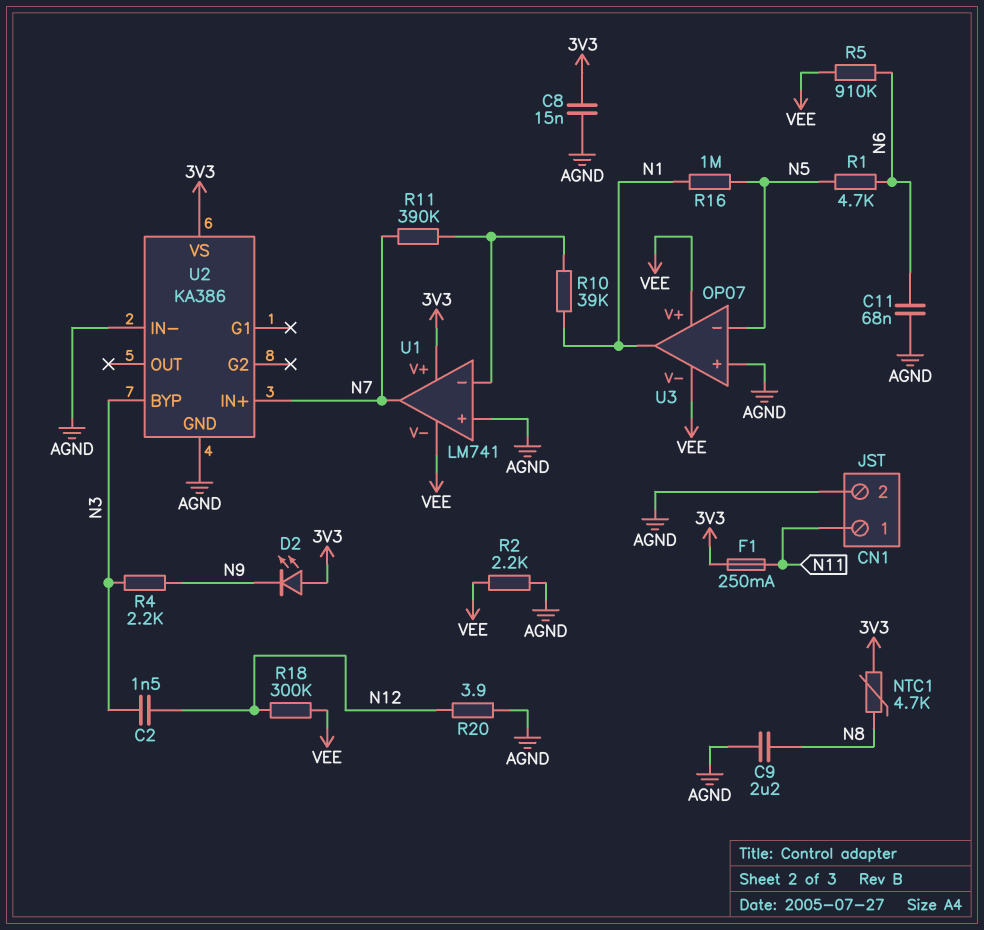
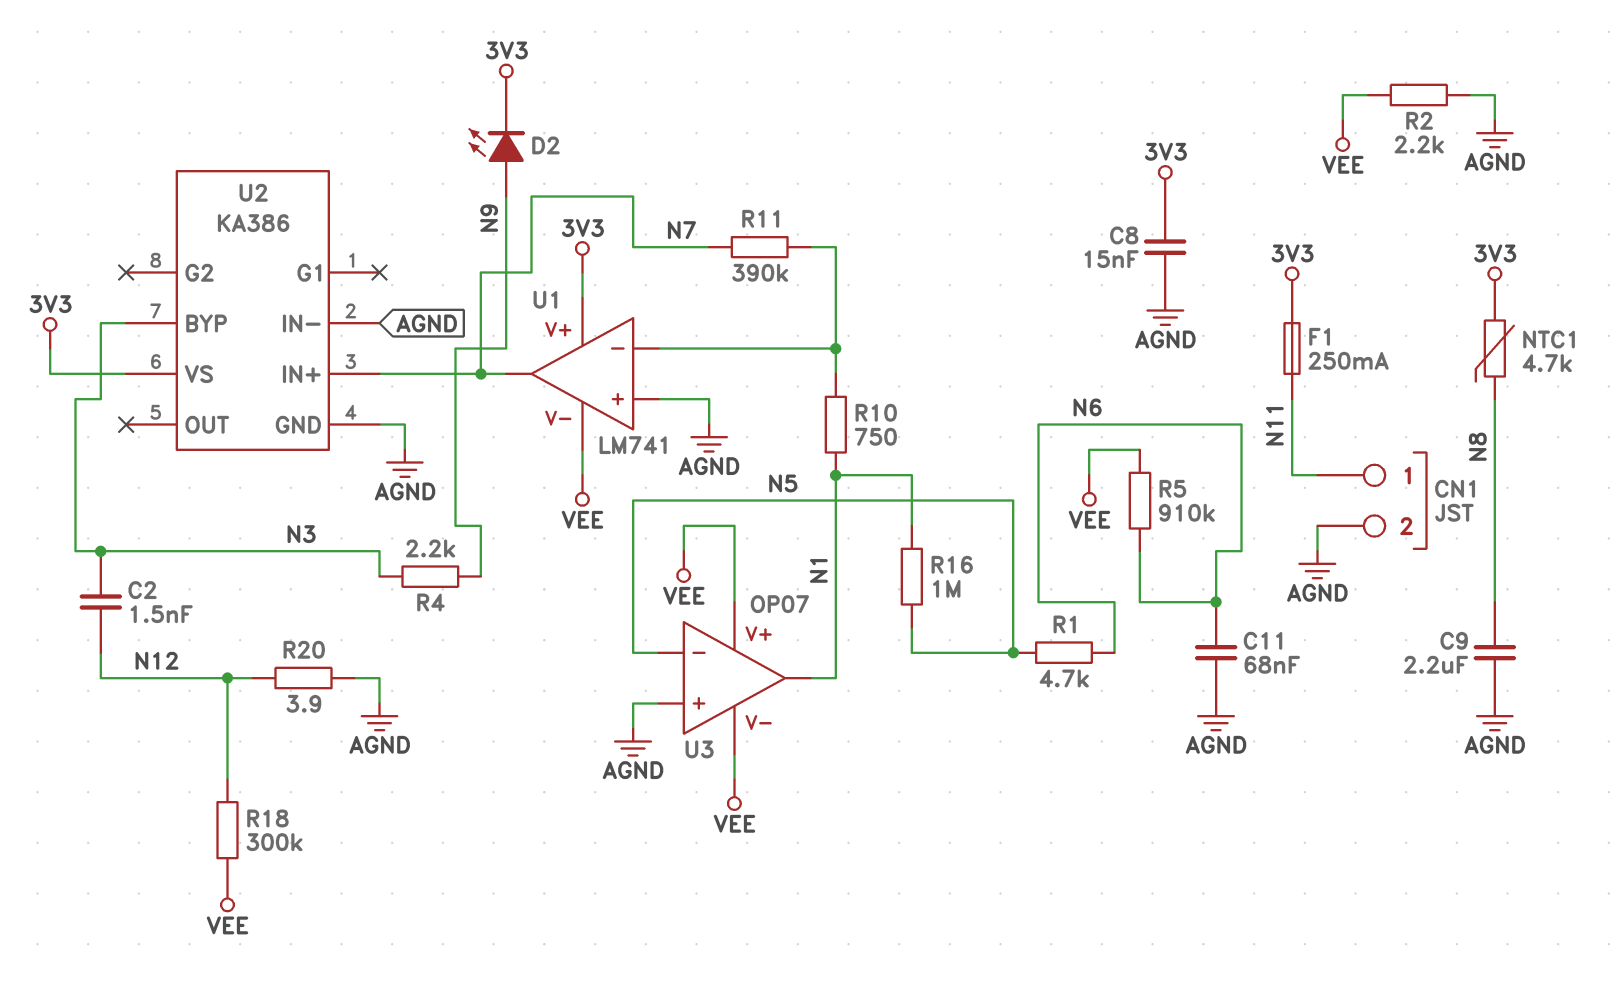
D2: LED (A 3V3, K N9) -> LED (A N9, K 3V3)
R10: 39k (N1, U1/in-) -> 750 (N1, U1/in-)

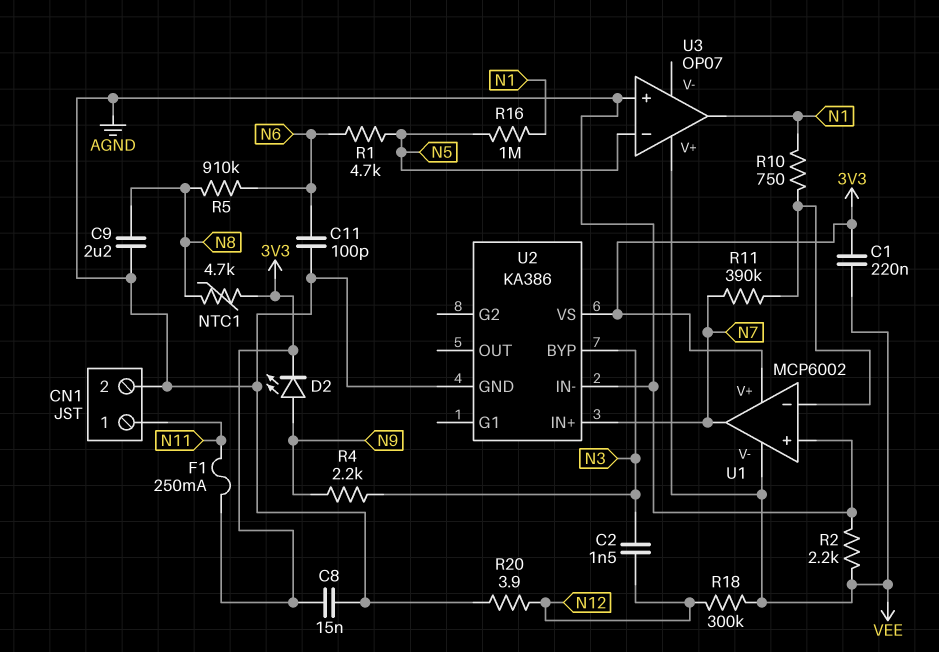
C1: none -> 220nF (3V3, VEE)
C11: 68nF (AGND, N6) -> 100pF (AGND, N6)
R5: 910k (N6, VEE) -> 910k (N6, N8)
U1: LM741 -> MCP6002
U3 pin V-: VEE -> none

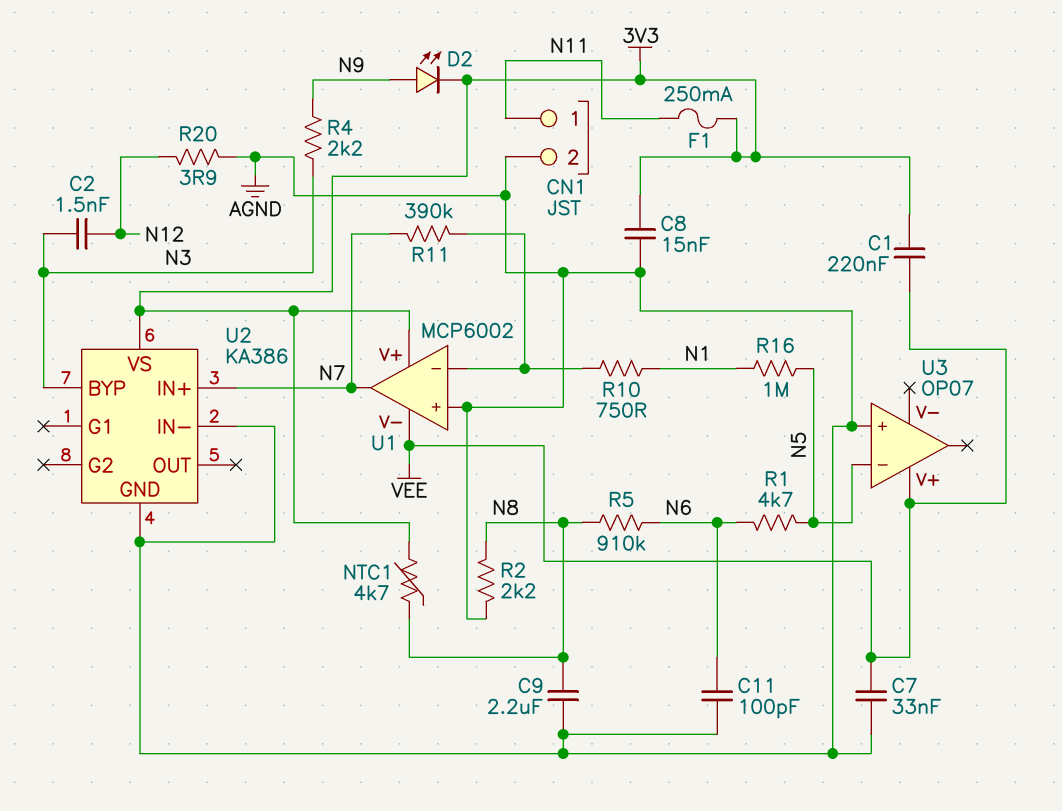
C7: none -> 33nF (AGND, VEE)
R2: 2.2k (AGND, VEE) -> 2.2k (AGND, N8)
R18: 300k (N12, VEE) -> none
U3 pin out: N1 -> none

